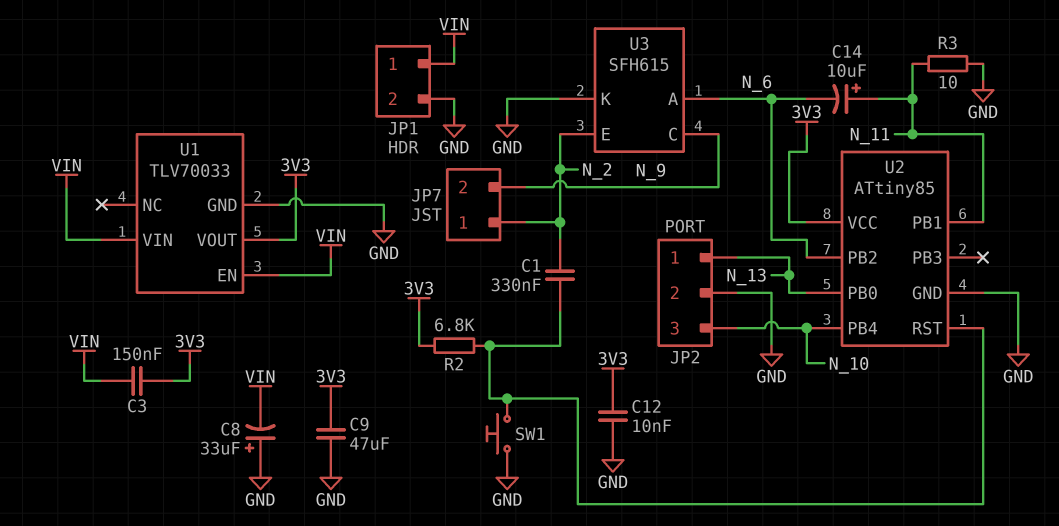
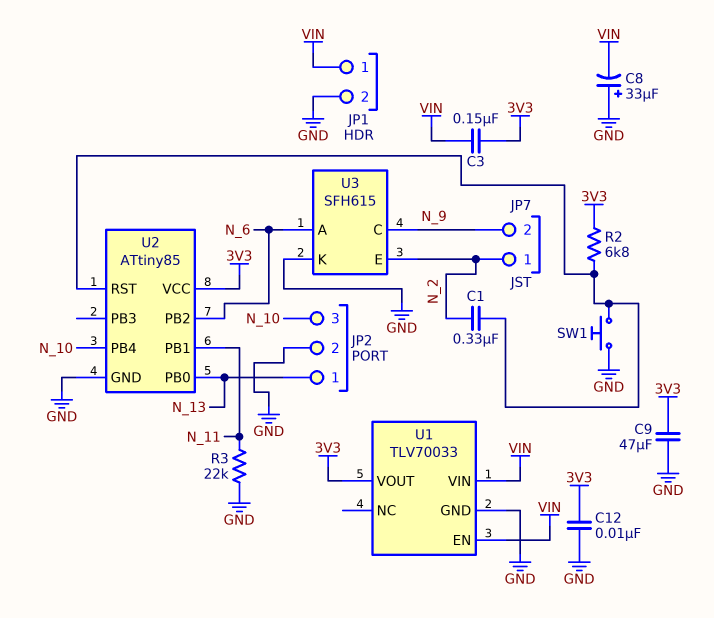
C14: 10uF (plus N_11, minus N_6) -> none
R3: 10 (GND, N_11) -> 22k (GND, N_11)

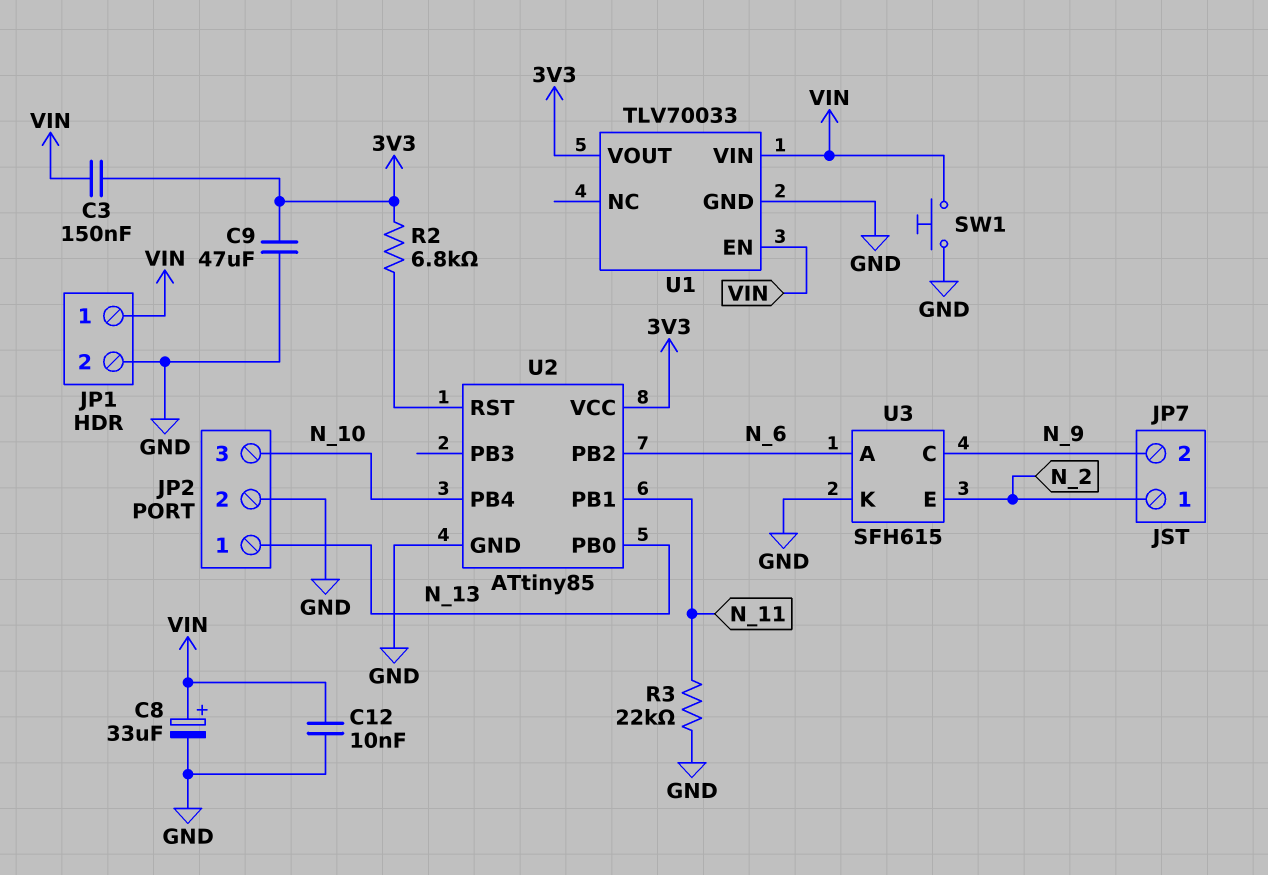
C1: 330nF (N_2, U2/RST) -> none
C8: 33uF (plus GND, minus VIN) -> 33uF (plus VIN, minus GND)
C12: 10nF (3V3, GND) -> 10nF (GND, VIN)
SW1: button (GND, U2/RST) -> button (GND, VIN)

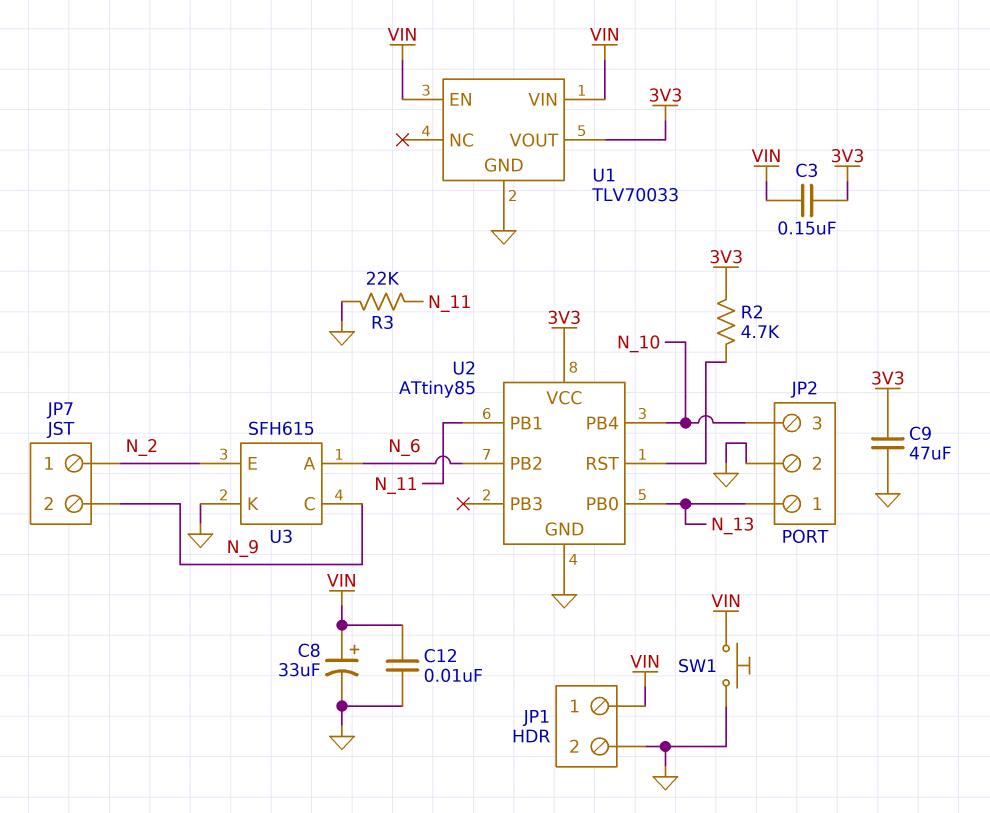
R2: 6.8k (3V3, U2/RST) -> 4.7k (3V3, U2/RST)

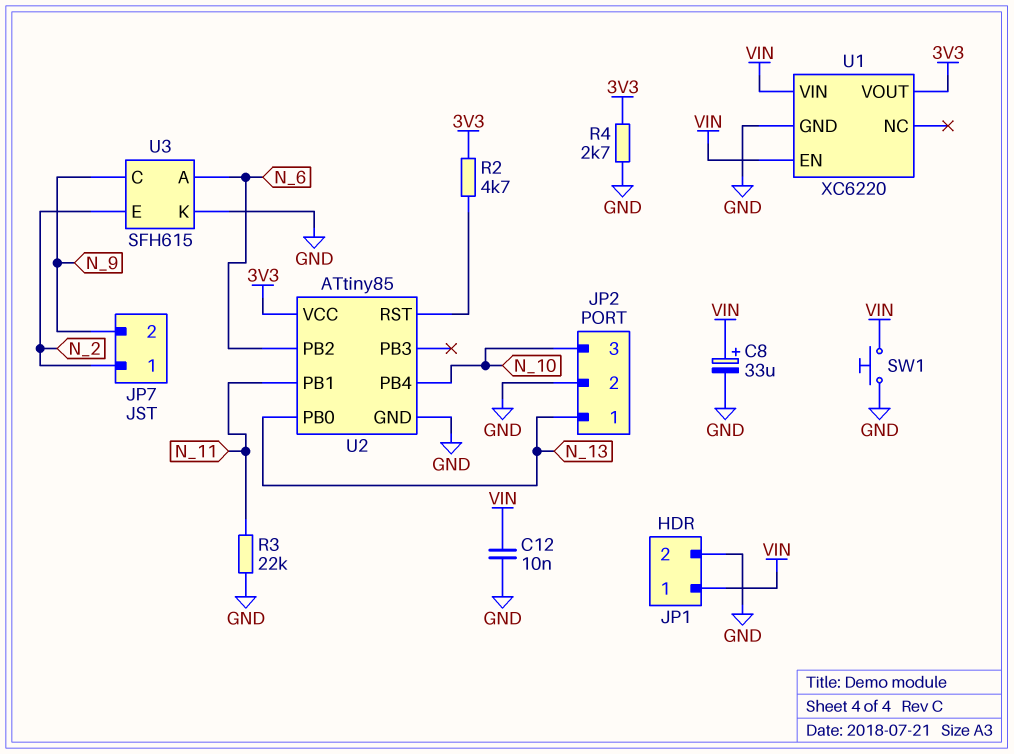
C3: 150nF (3V3, VIN) -> none
C9: 47uF (3V3, GND) -> none
R4: none -> 2.7k (3V3, GND)
U1: TLV70033 -> XC6220

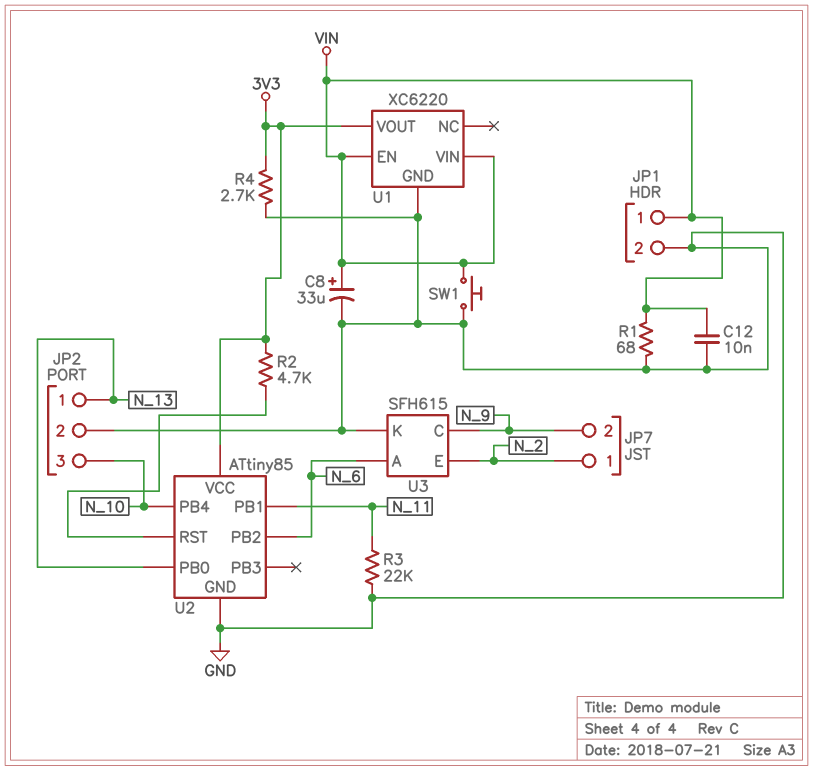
R1: none -> 68 (GND, VIN)

